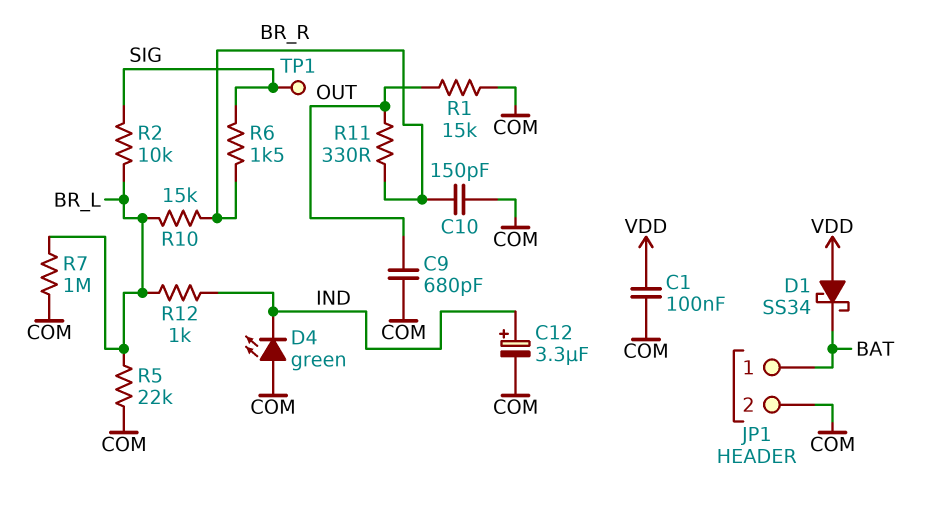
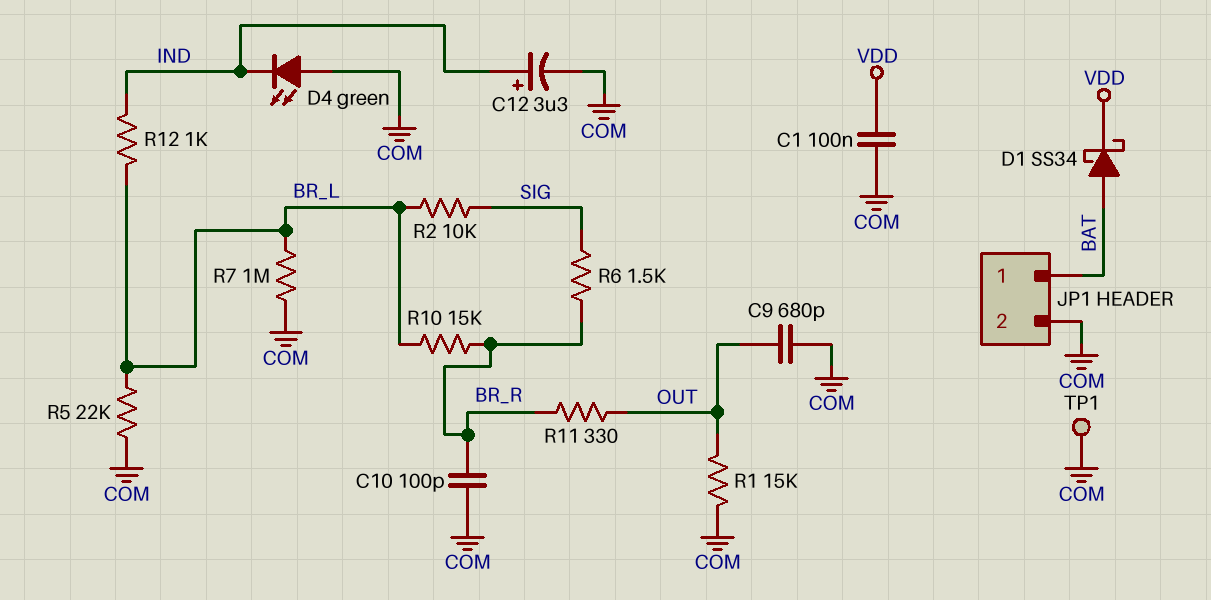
C10: 150pF (BR_R, COM) -> 100pF (BR_R, COM)
D1: schottky SS34 (A VDD, K BAT) -> schottky SS34 (A BAT, K VDD)
TP1: test point (SIG) -> test point (COM)

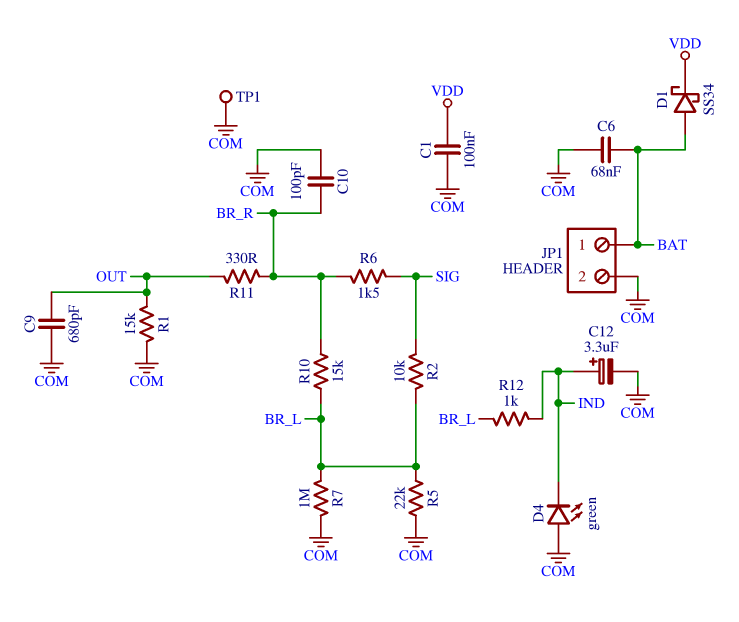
C6: none -> 68nF (BAT, COM)

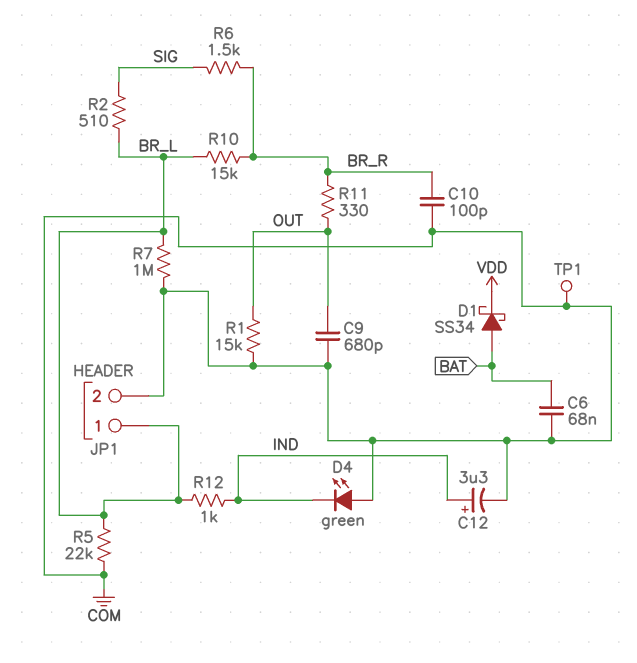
C1: 100nF (COM, VDD) -> none
JP1 pin 1: BAT -> BR_L
R2: 10k (BR_L, SIG) -> 510 (BR_L, SIG)

